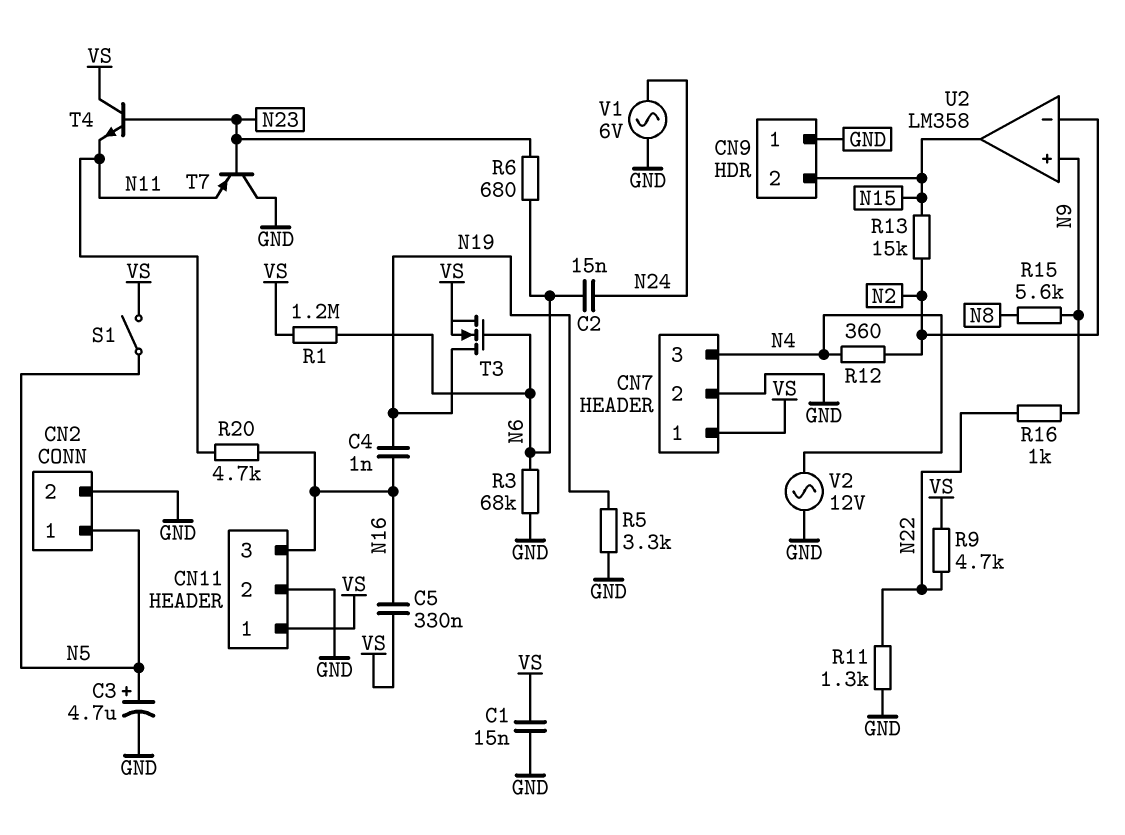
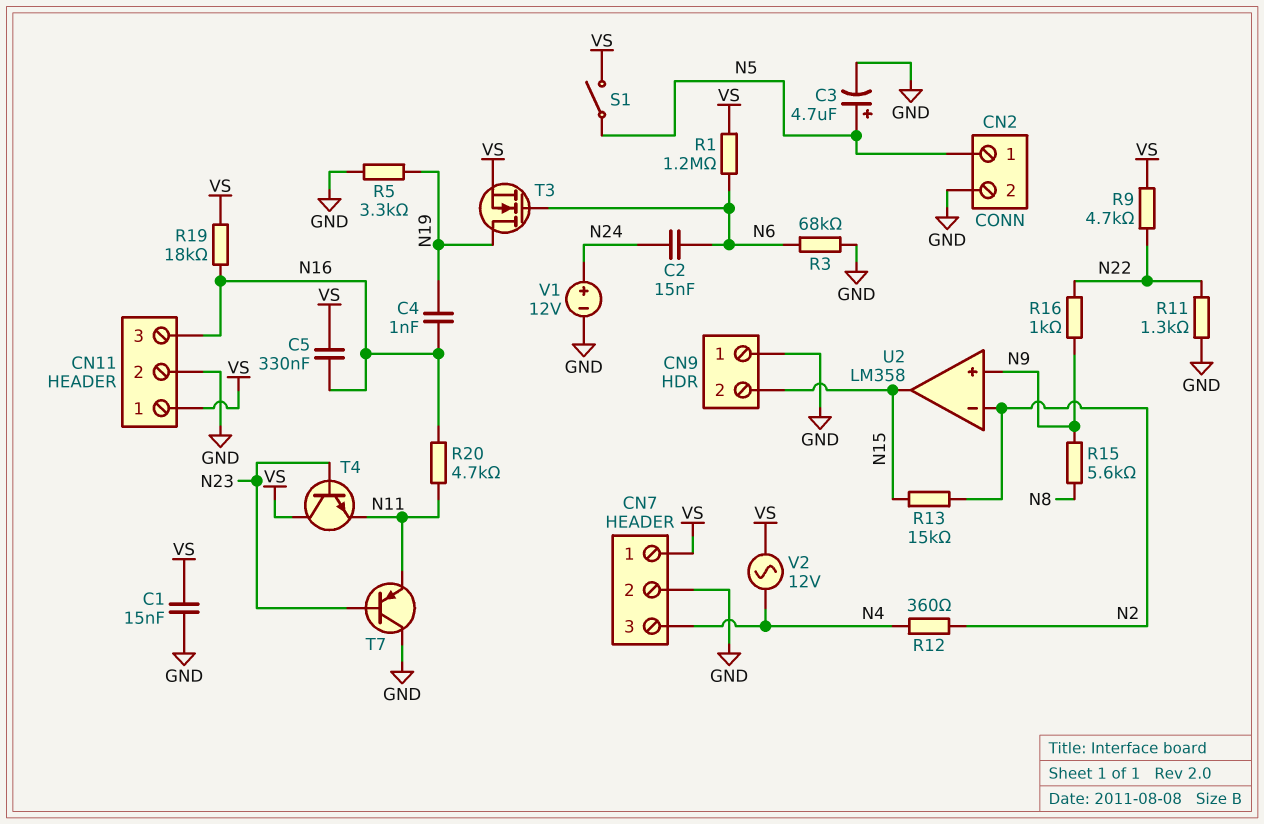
R6: 680 (N6, N23) -> none
R19: none -> 18k (N16, VS)
V1: AC 6V (GND, N24) -> 12V (plus N24, minus GND)
V2: AC 12V (GND, N4) -> AC 12V (N4, VS)

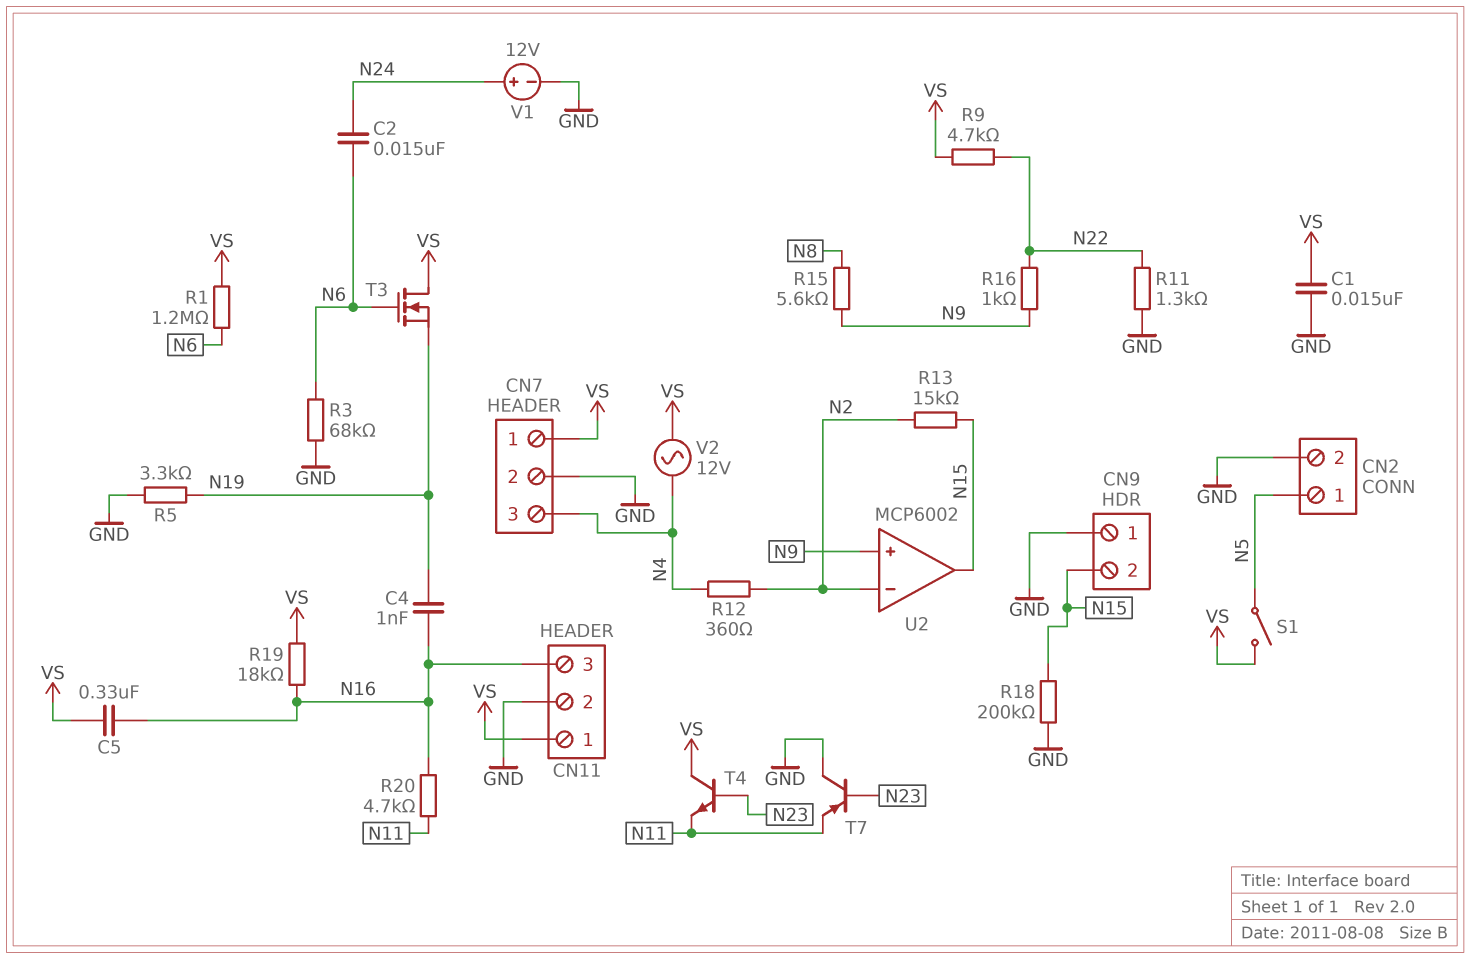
C3: 4.7uF (plus N5, minus GND) -> none
R18: none -> 200k (GND, N15)
T3: NMOS (G N6, D N19, S VS) -> NMOS (G N6, D VS, S N19)
U2: LM358 -> MCP6002

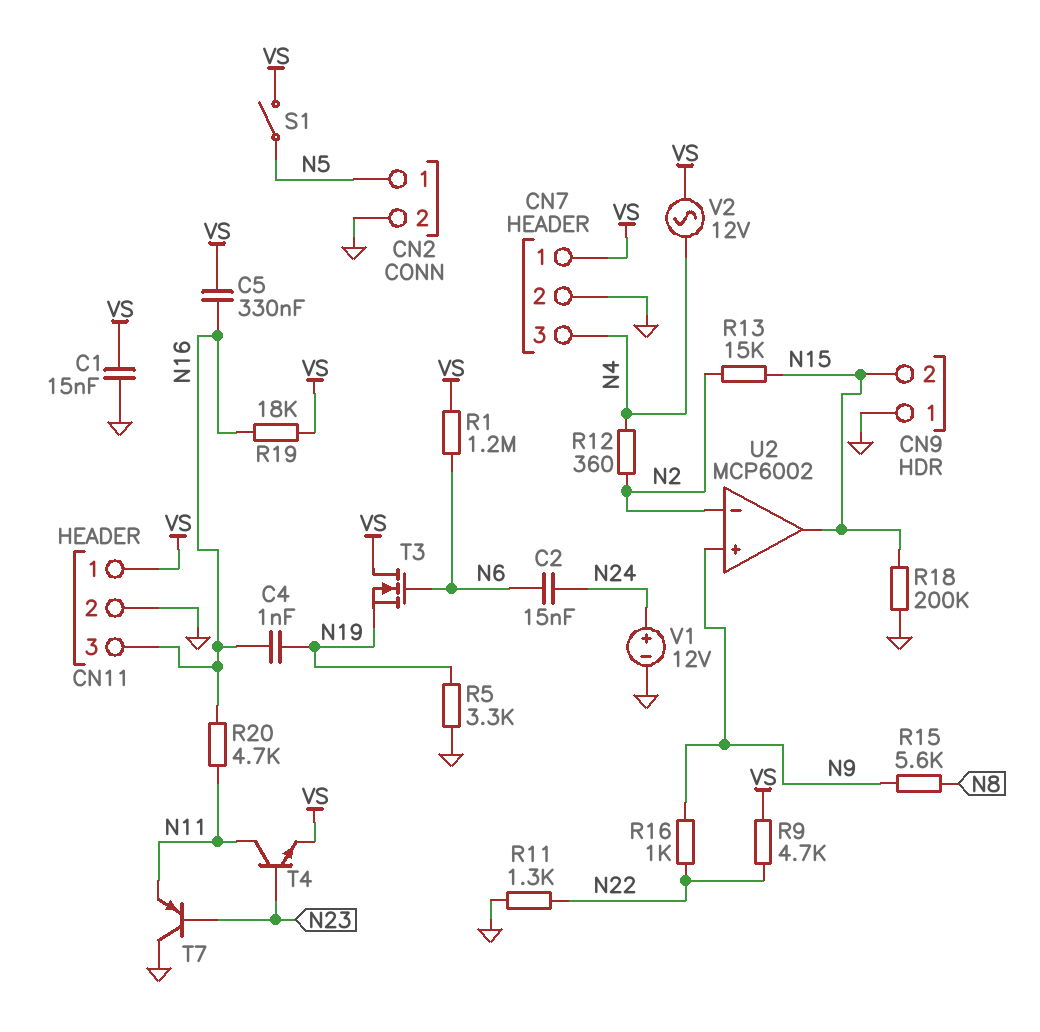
R3: 68k (GND, N6) -> none
T4: NPN (B N23, C VS, E N11) -> NPN (B N23, C N11, E VS)

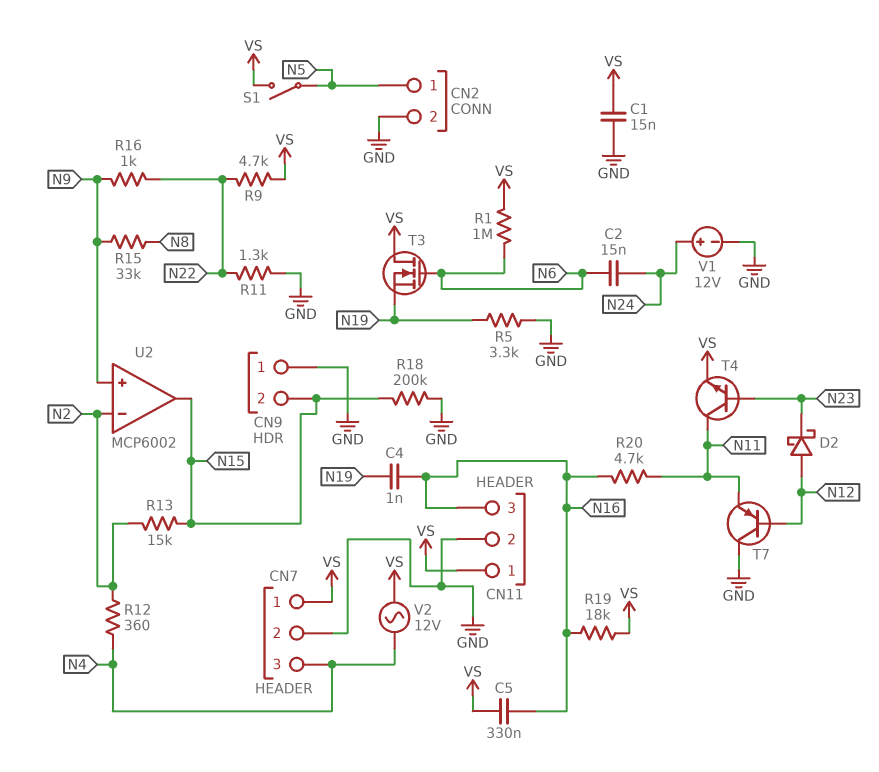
D2: none -> schottky (A N12, K N23)
R1: 1.2M (N6, VS) -> 1M (N6, VS)
R15: 5.6k (N8, N9) -> 33k (N8, N9)
T7: PNP (B N23, C GND, E N11) -> PNP (B N12, C GND, E N11)

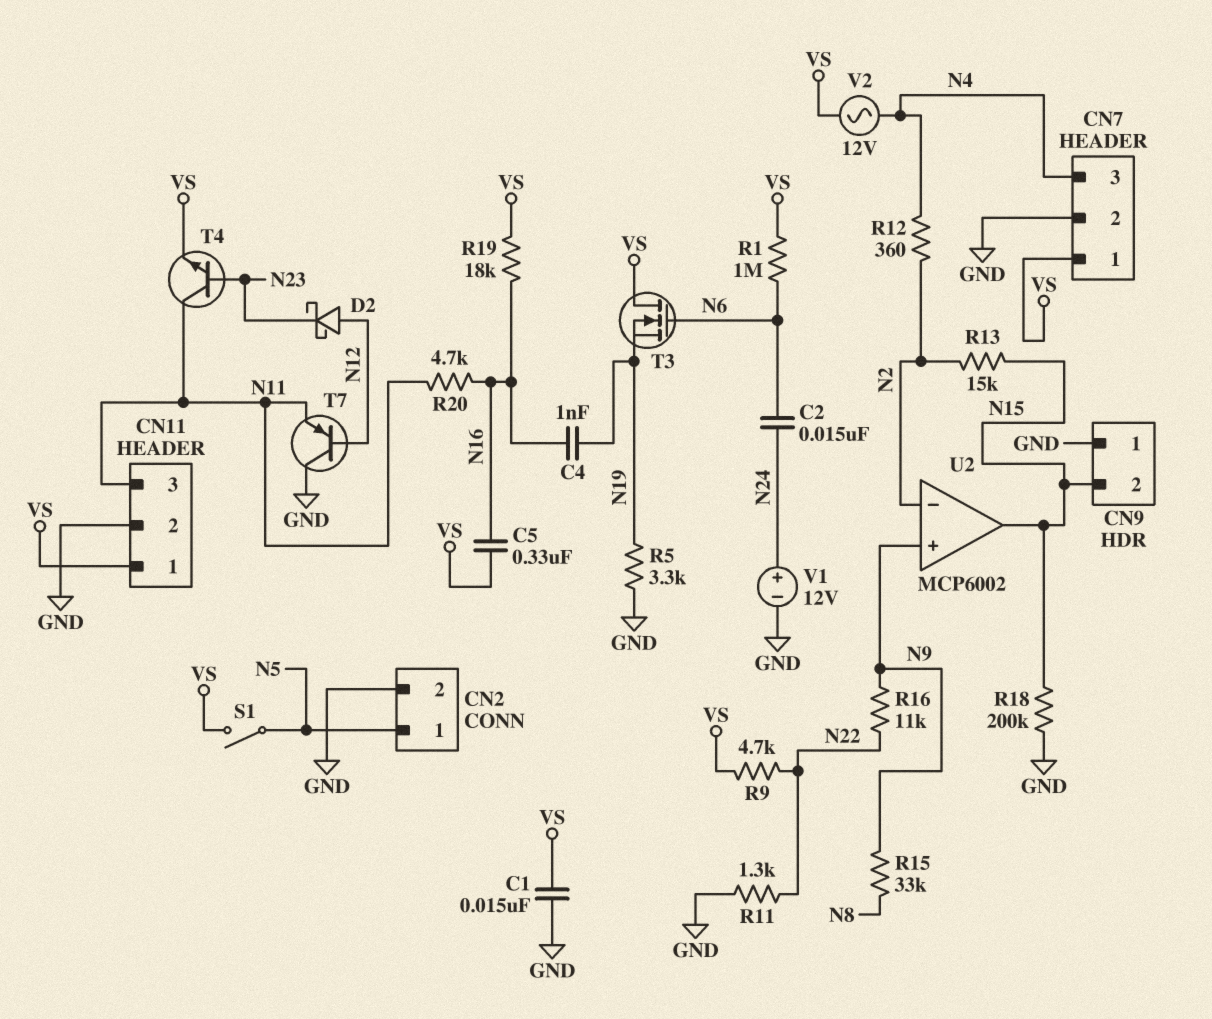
CN11 pin 3: N16 -> N11
R16: 1k (N9, N22) -> 11k (N9, N22)

